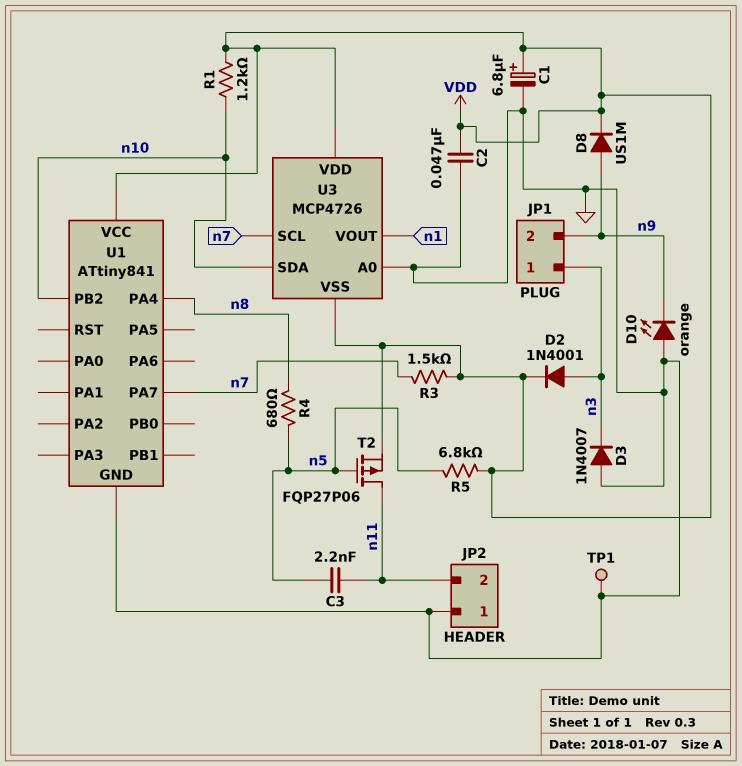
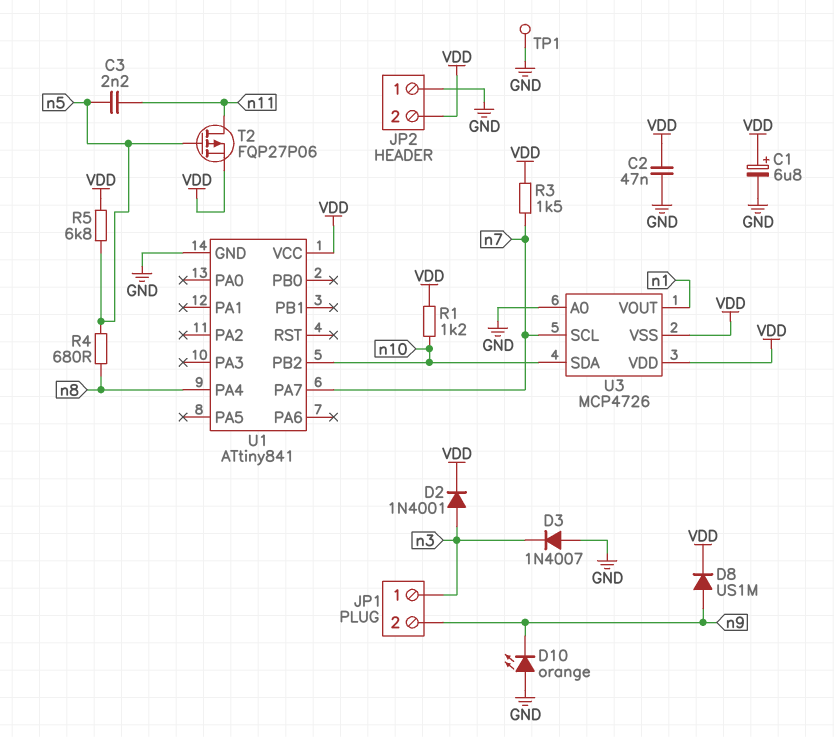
JP2 pin 2: n11 -> VDD

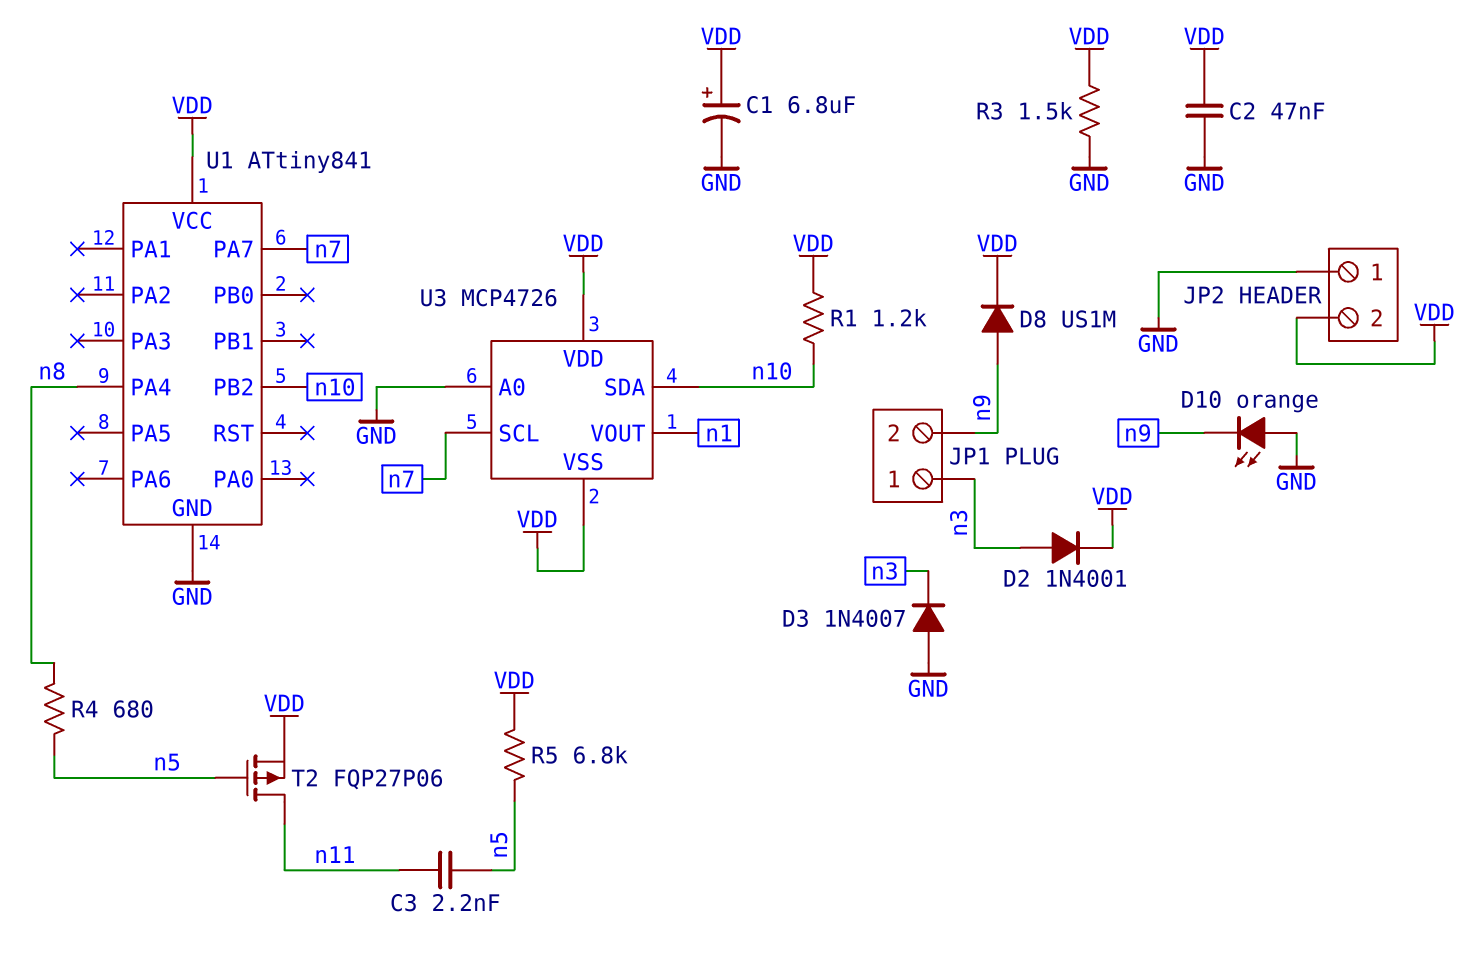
R3: 1.5k (VDD, n7) -> 1.5k (GND, VDD)
TP1: test point (GND) -> none

